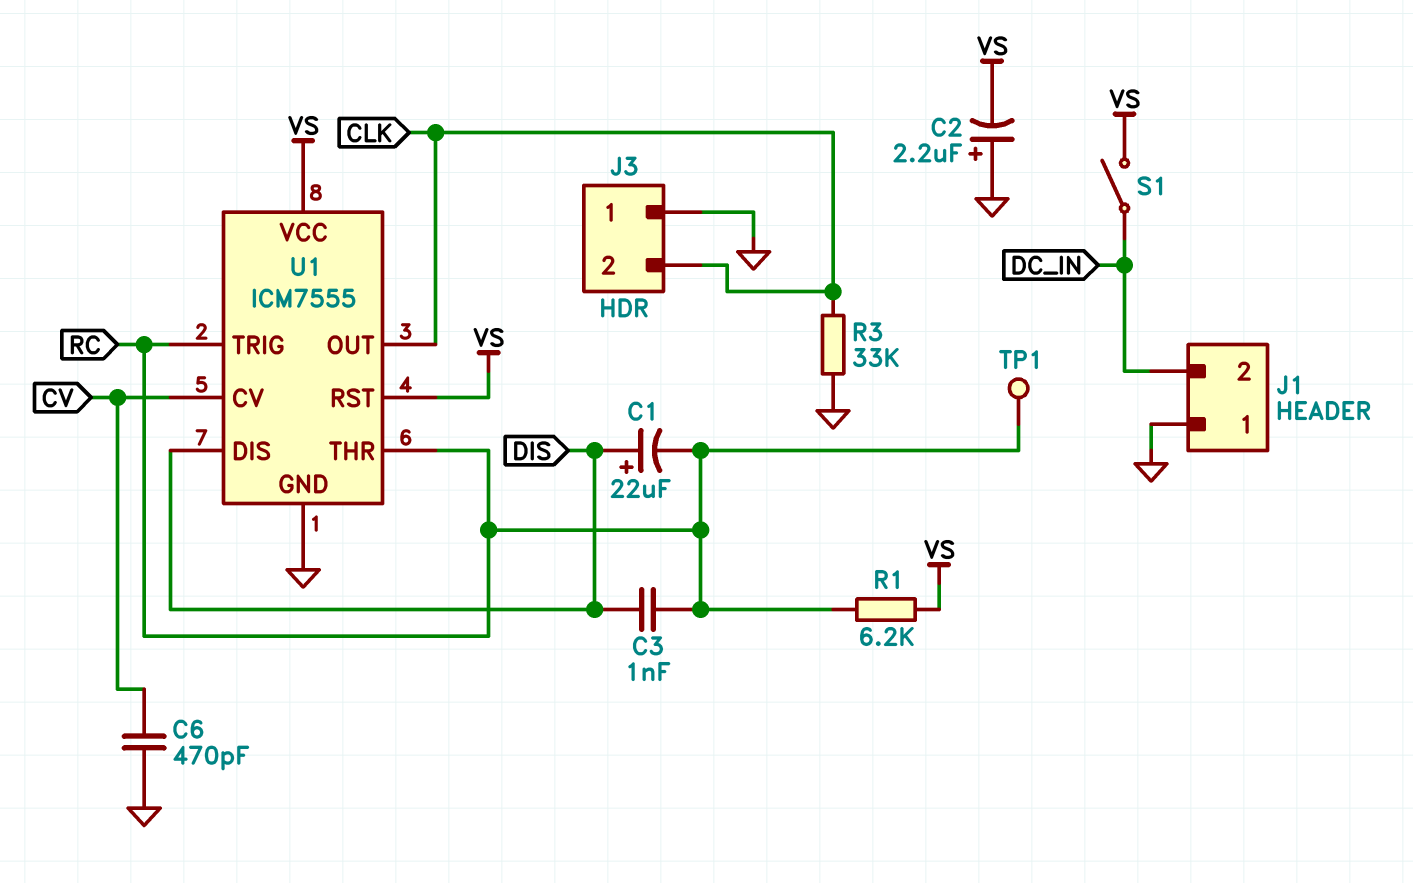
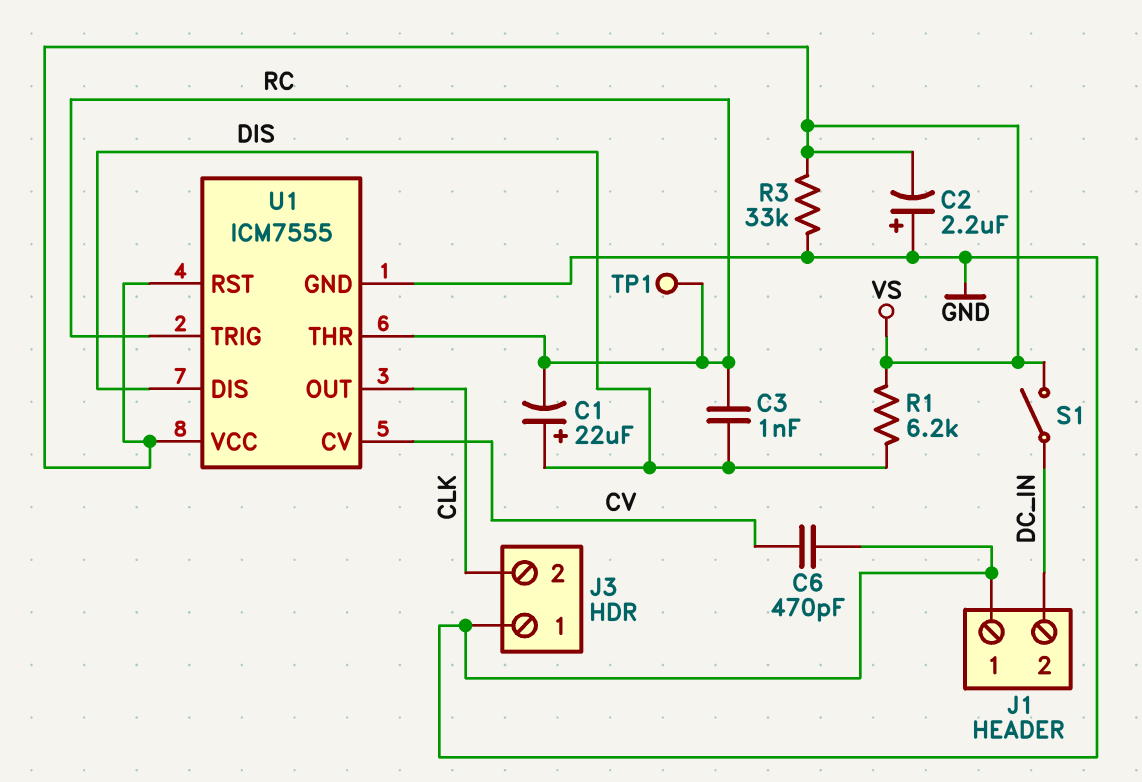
R1: 6.2k (RC, VS) -> 6.2k (DIS, VS)
R3: 33k (CLK, GND) -> 33k (GND, VS)

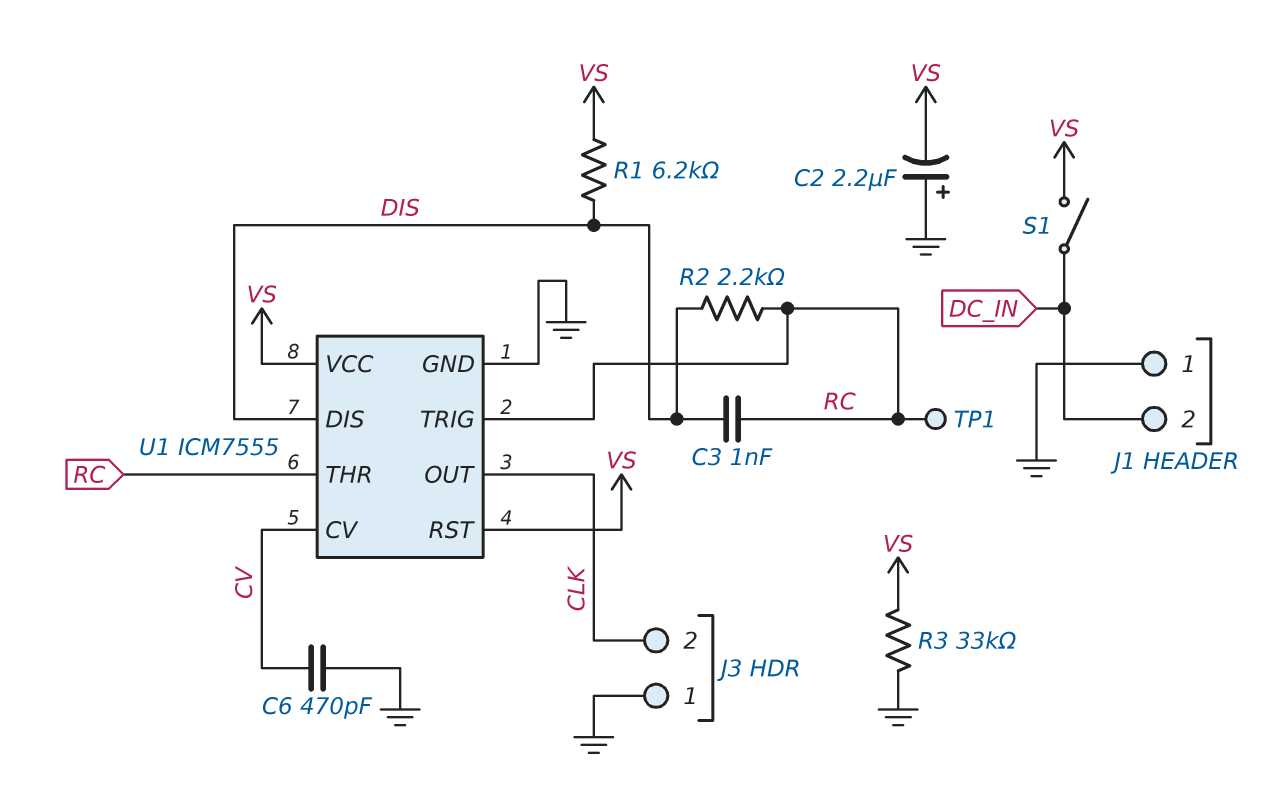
C1: 22uF (plus DIS, minus RC) -> none
R2: none -> 2.2k (DIS, RC)

